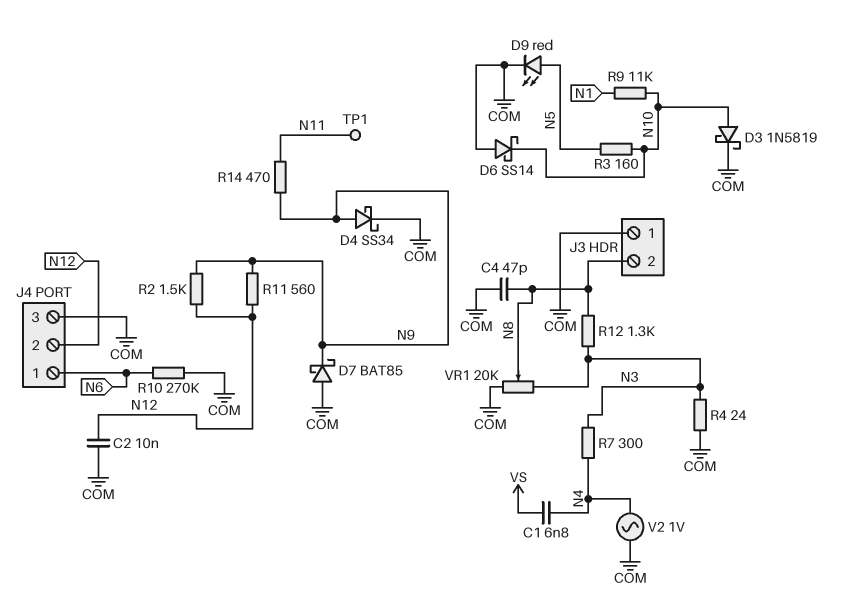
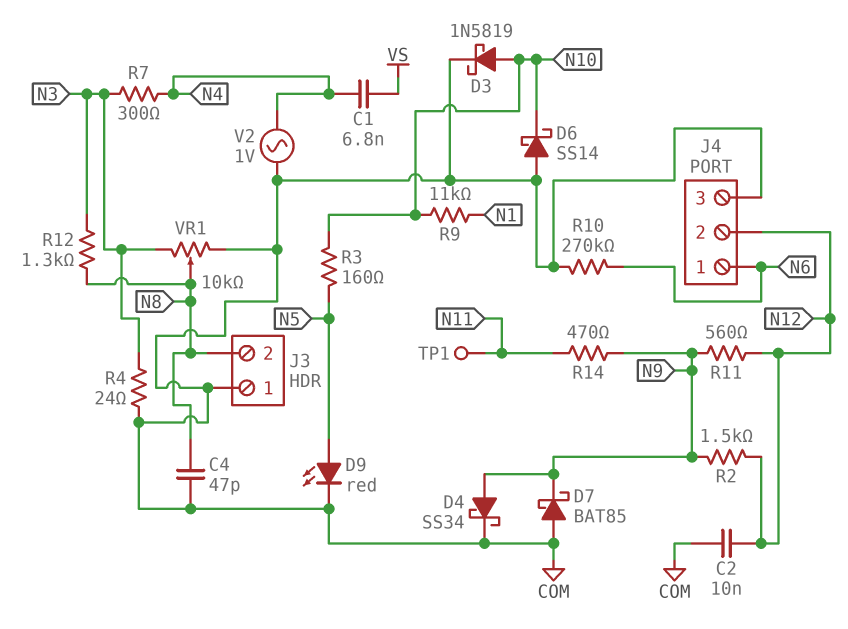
VR1: 20k (COM, N3, wiper N8) -> 10k (COM, N3, wiper N8)

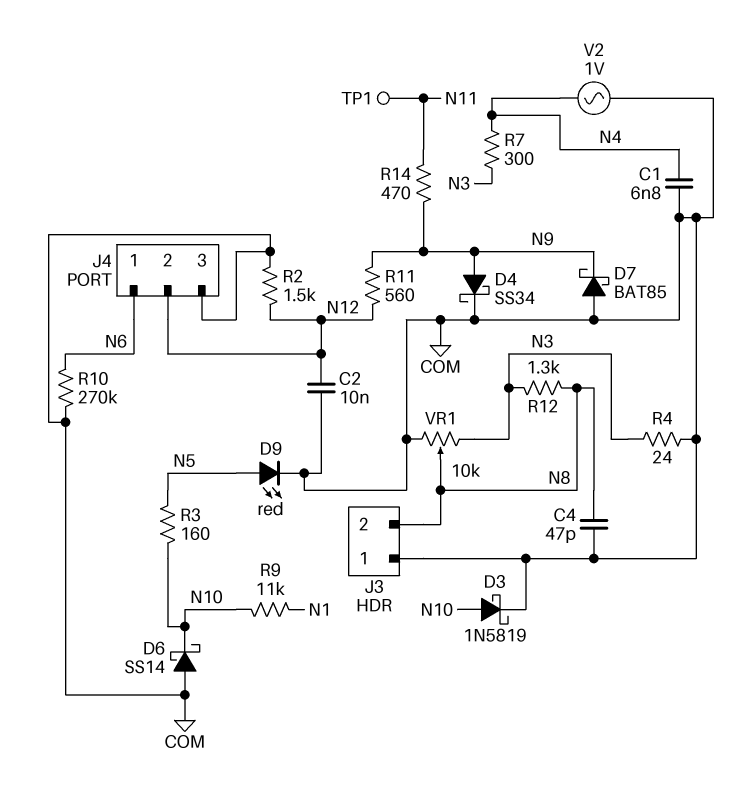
C1: 6.8nF (N4, VS) -> 6.8nF (COM, N4)
R2: 1.5k (N9, N12) -> 1.5k (COM, N12)

